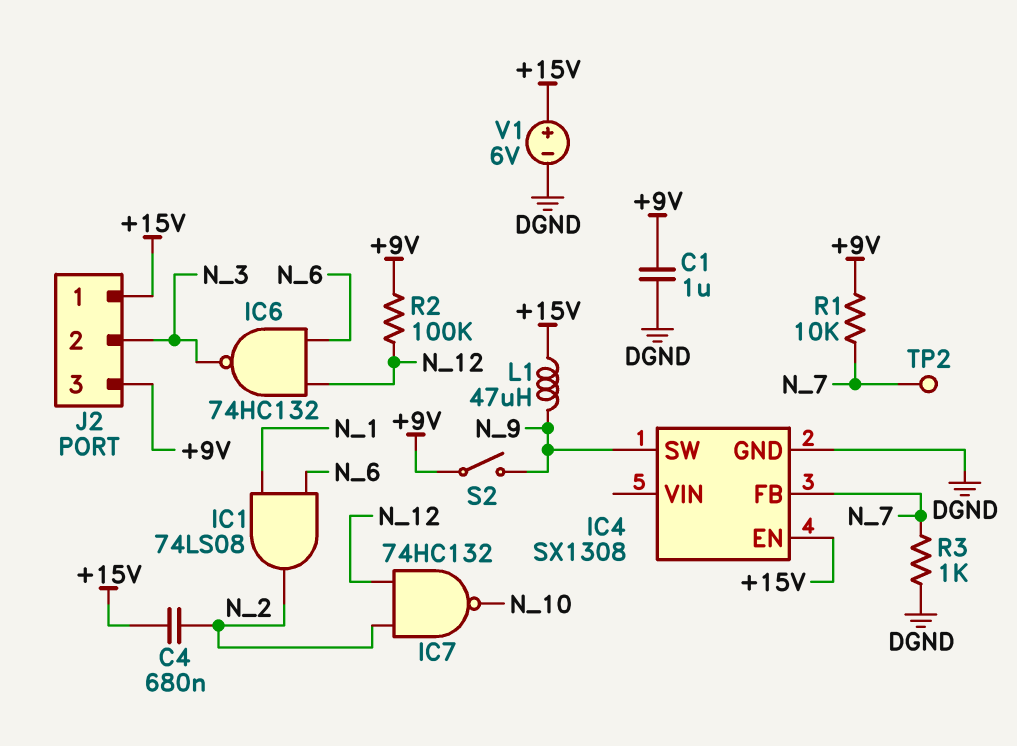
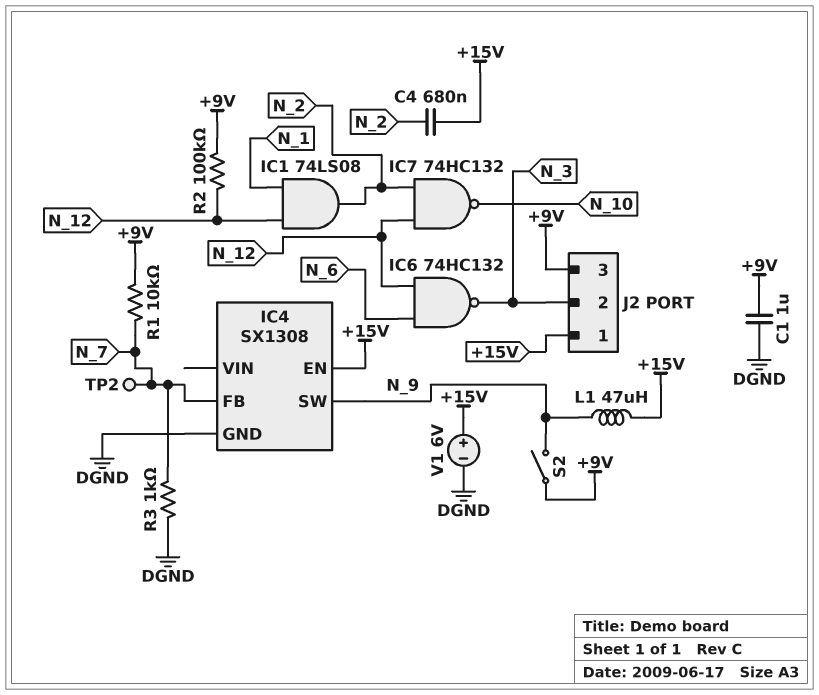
IC1: AND 74LS08 (in N_1, in N_6, out N_2) -> AND 74LS08 (in N_1, in N_12, out N_2)

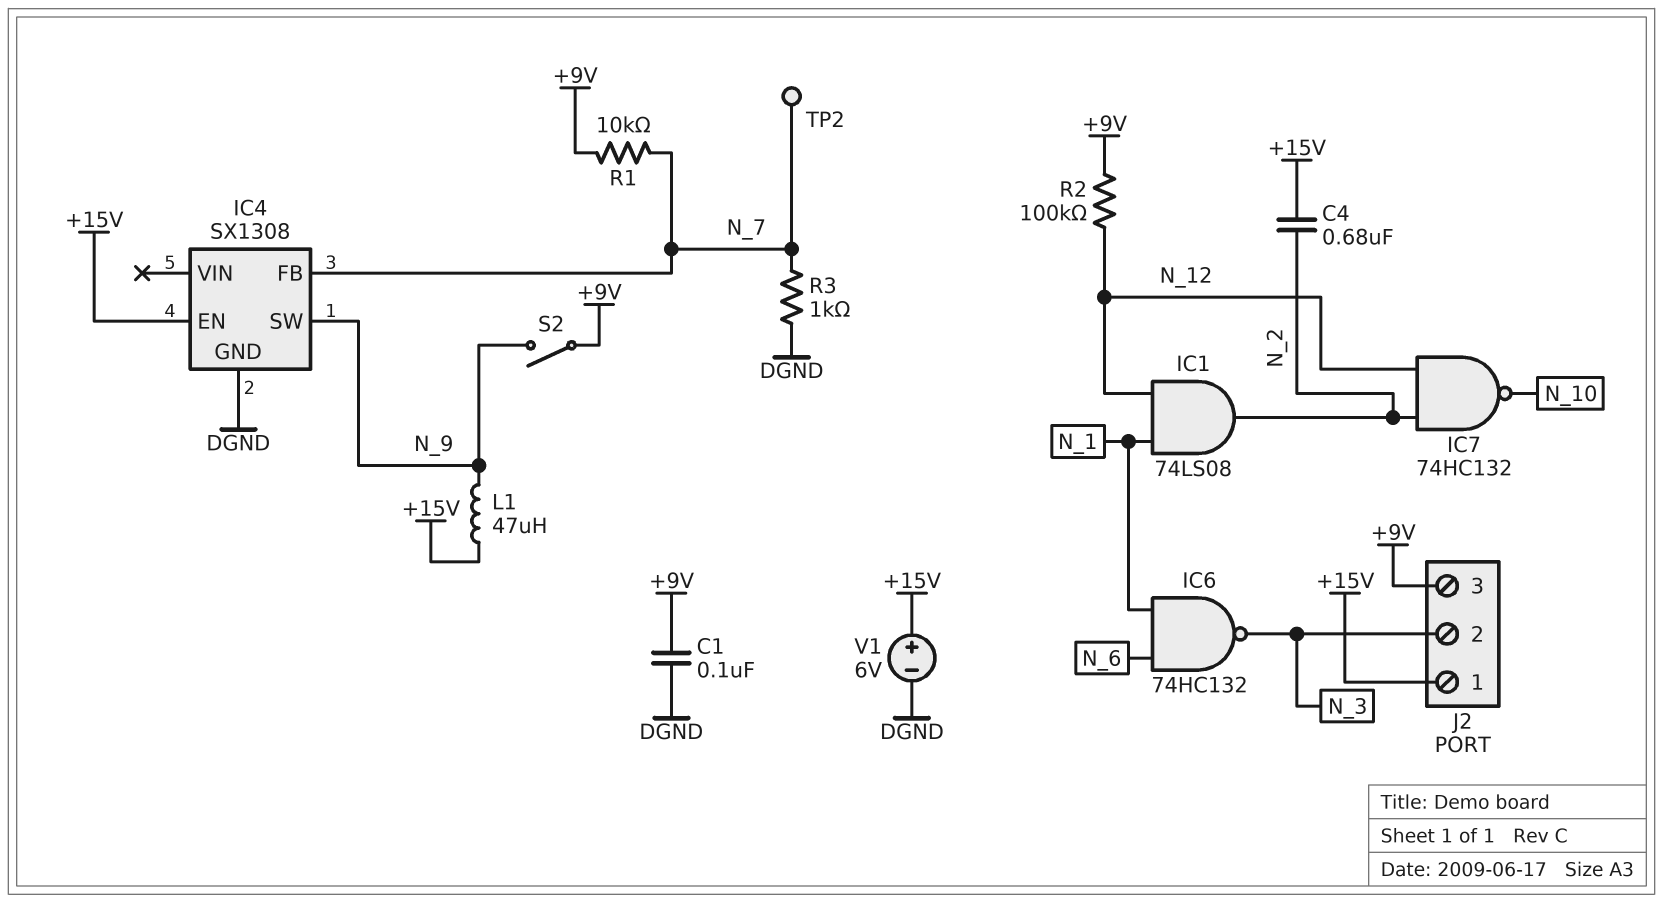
C1: 1uF (+9V, DGND) -> 100nF (+9V, DGND)
IC6: NAND 74HC132 (in N_6, in N_12, out N_3) -> NAND 74HC132 (in N_1, in N_6, out N_3)

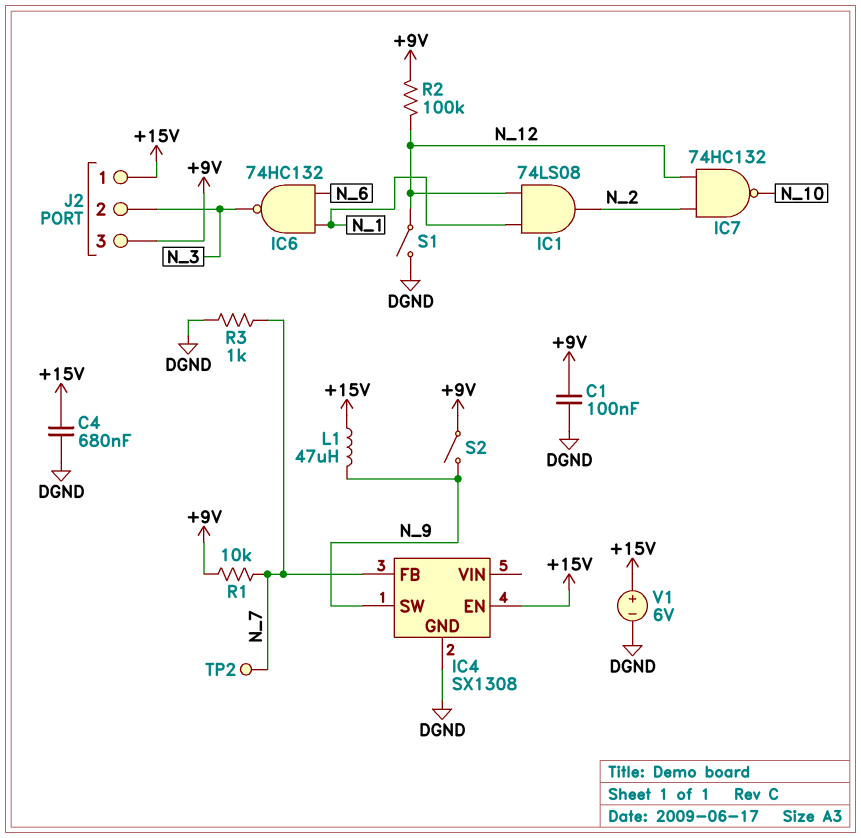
C4: 680nF (+15V, N_2) -> 680nF (+15V, DGND)
S1: none -> switch (DGND, N_12)

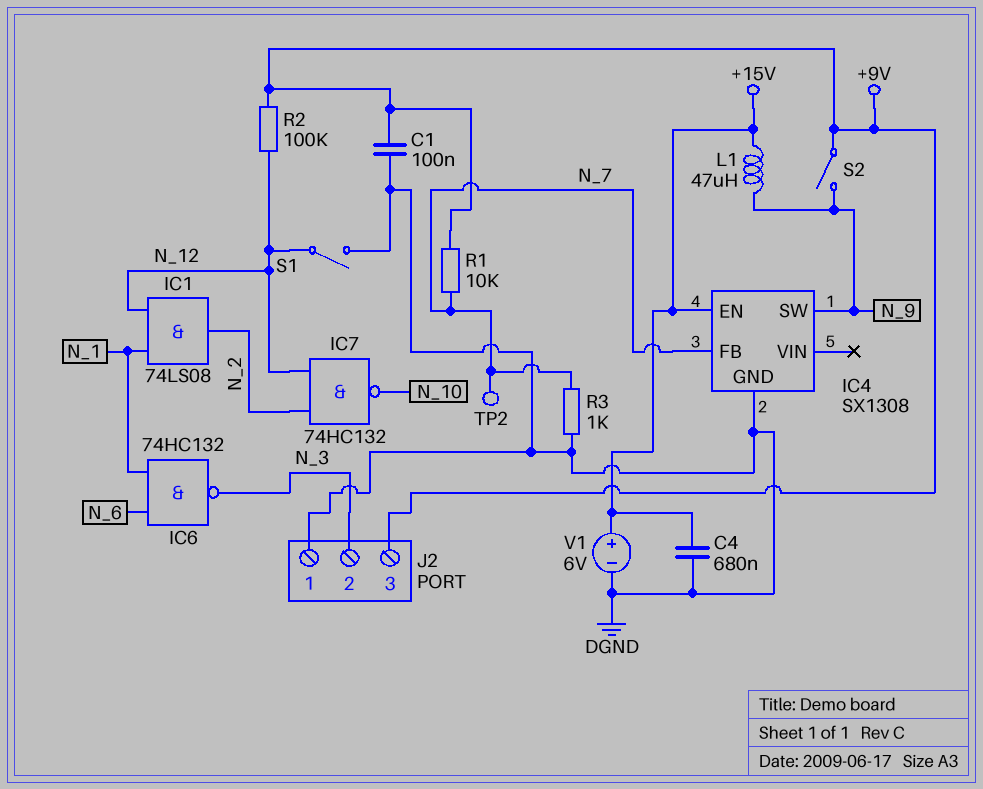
J2 pin 1: +15V -> DGND

